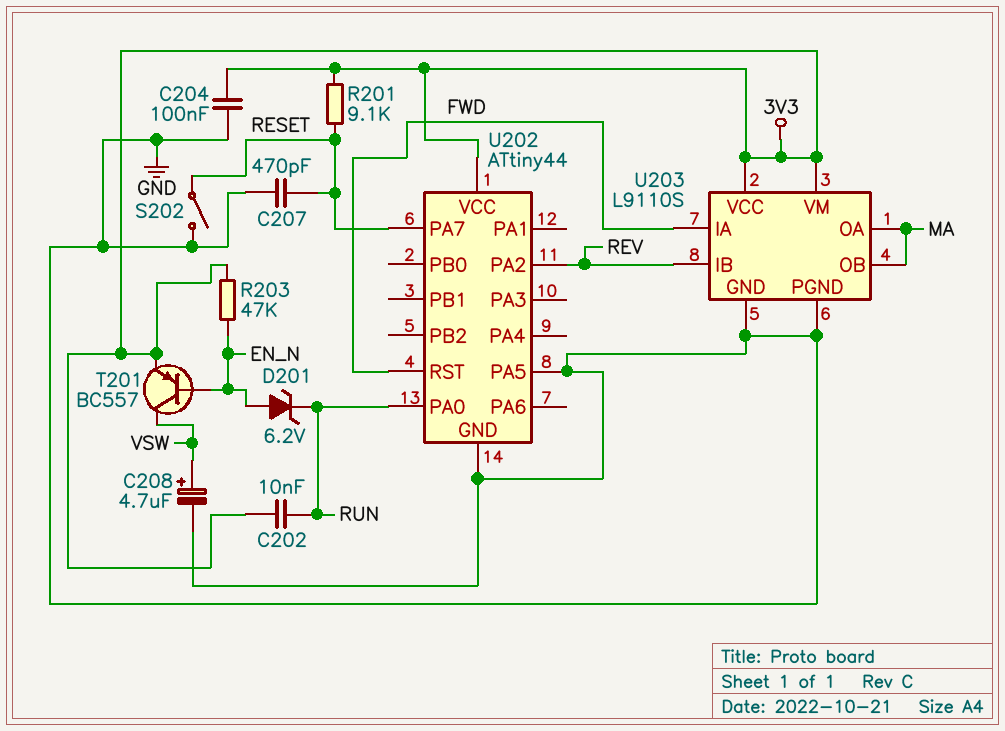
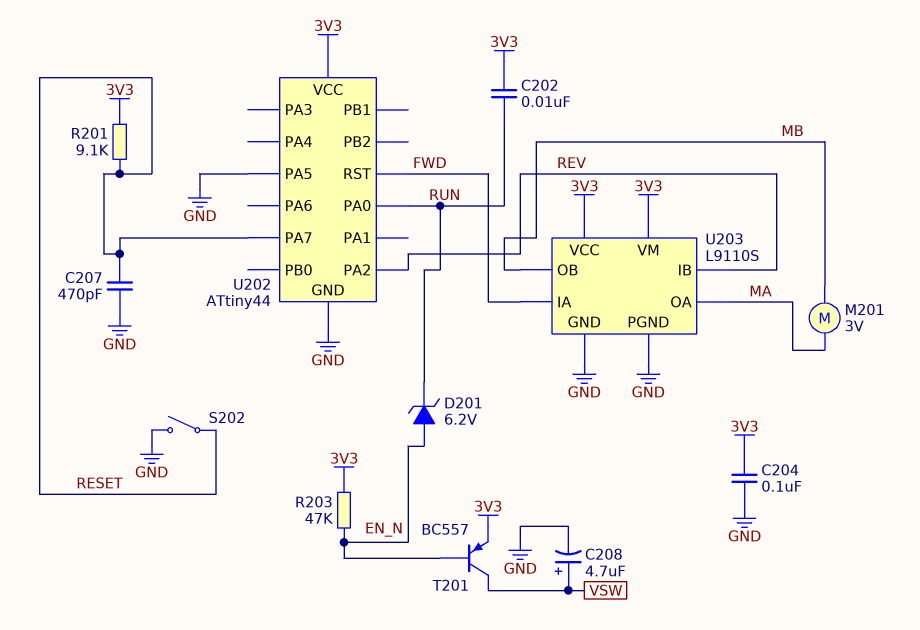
M201: none -> motor 3V (MA, MB)
U203 pin OB: MA -> MB

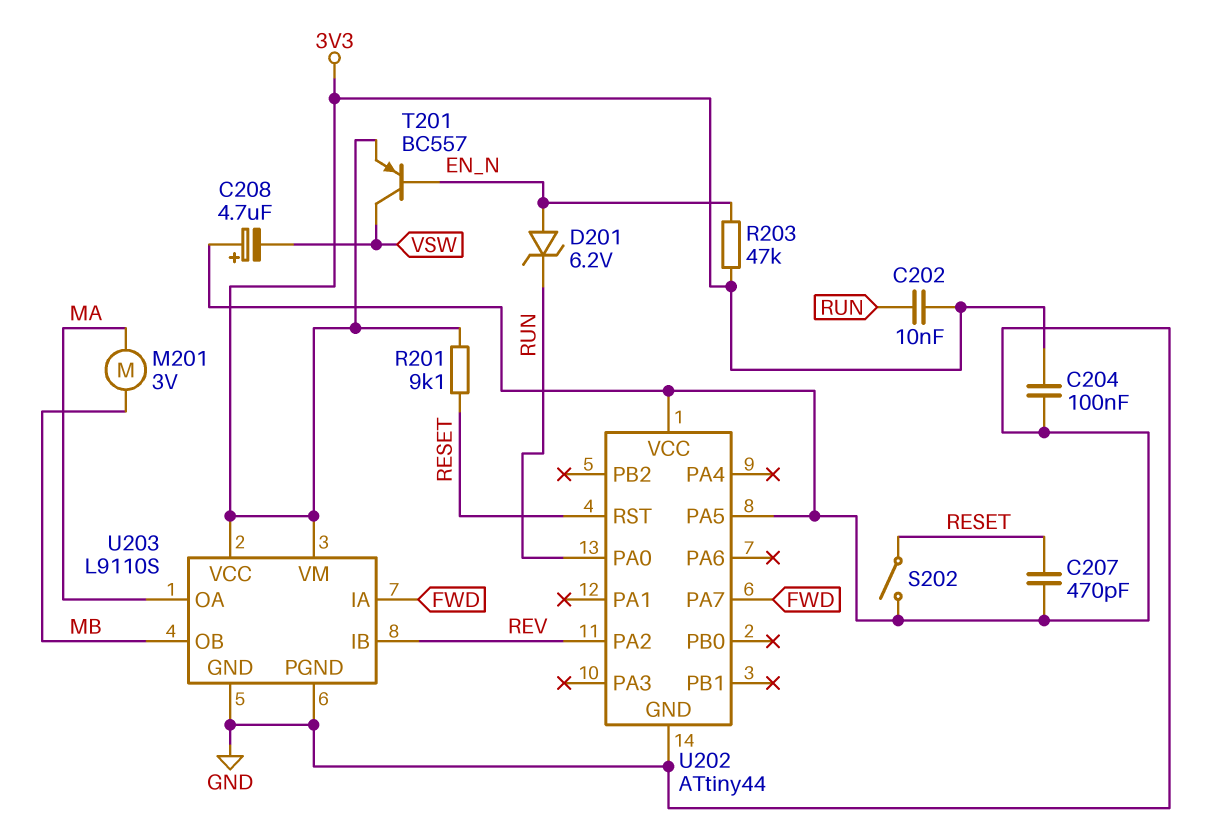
C208: 4.7uF (plus VSW, minus GND) -> 4.7uF (plus GND, minus VSW)
U202 pin PA7: RESET -> FWD
U202 pin RST: FWD -> RESET
U202 pin VCC: 3V3 -> GND

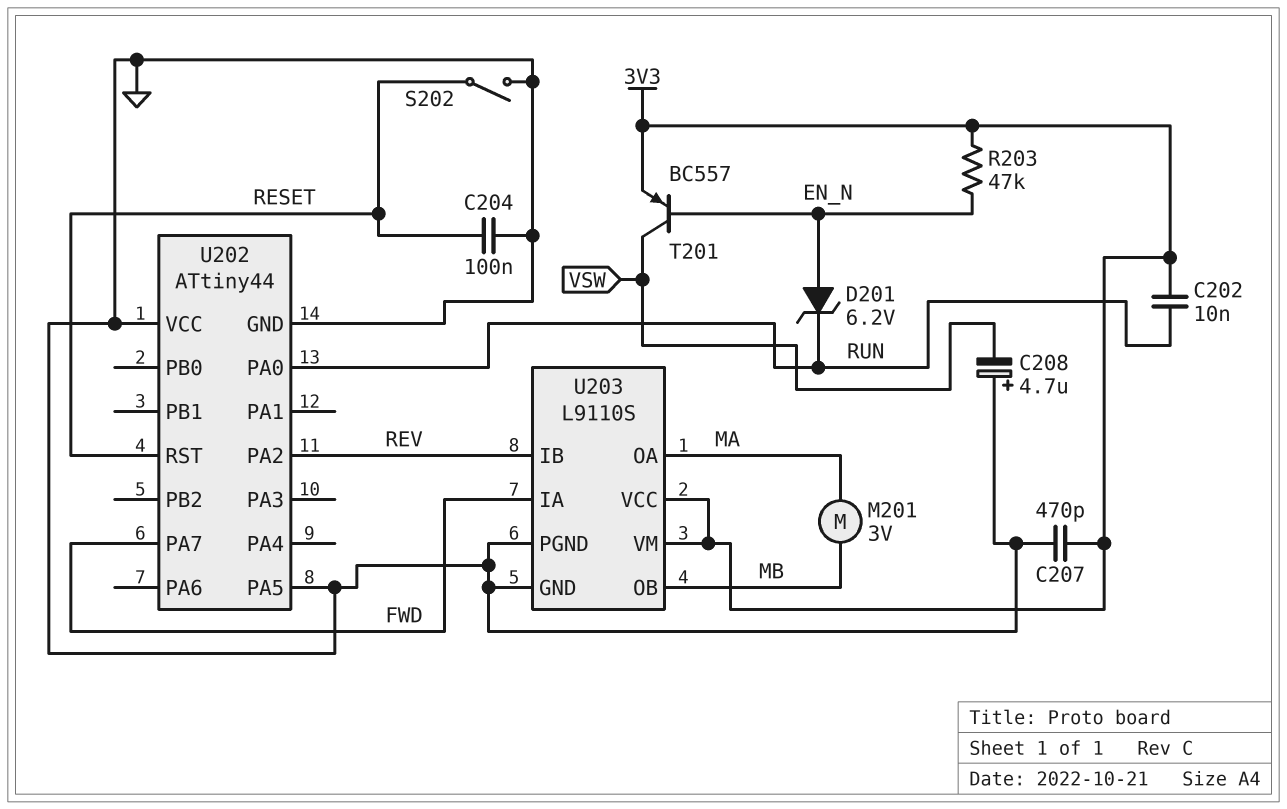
C204: 100nF (3V3, GND) -> 100nF (GND, RESET)
C207: 470pF (GND, RESET) -> 470pF (3V3, GND)
R201: 9.1k (3V3, RESET) -> none

